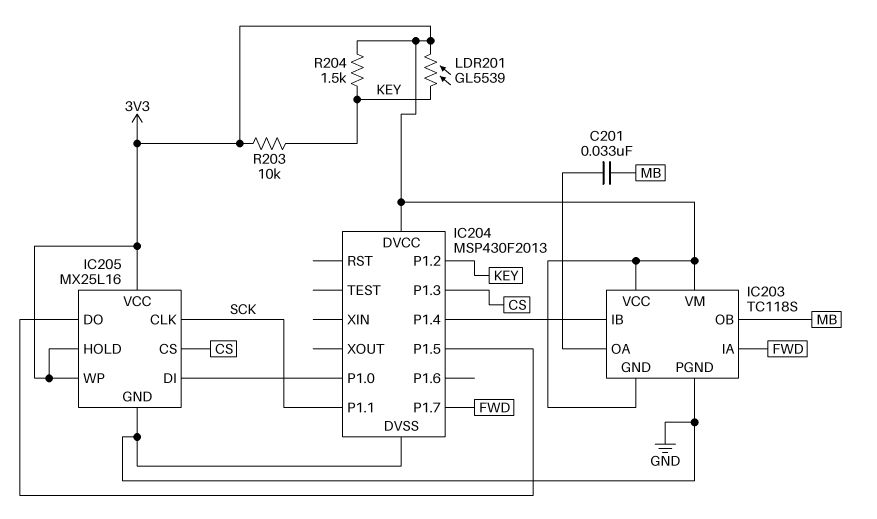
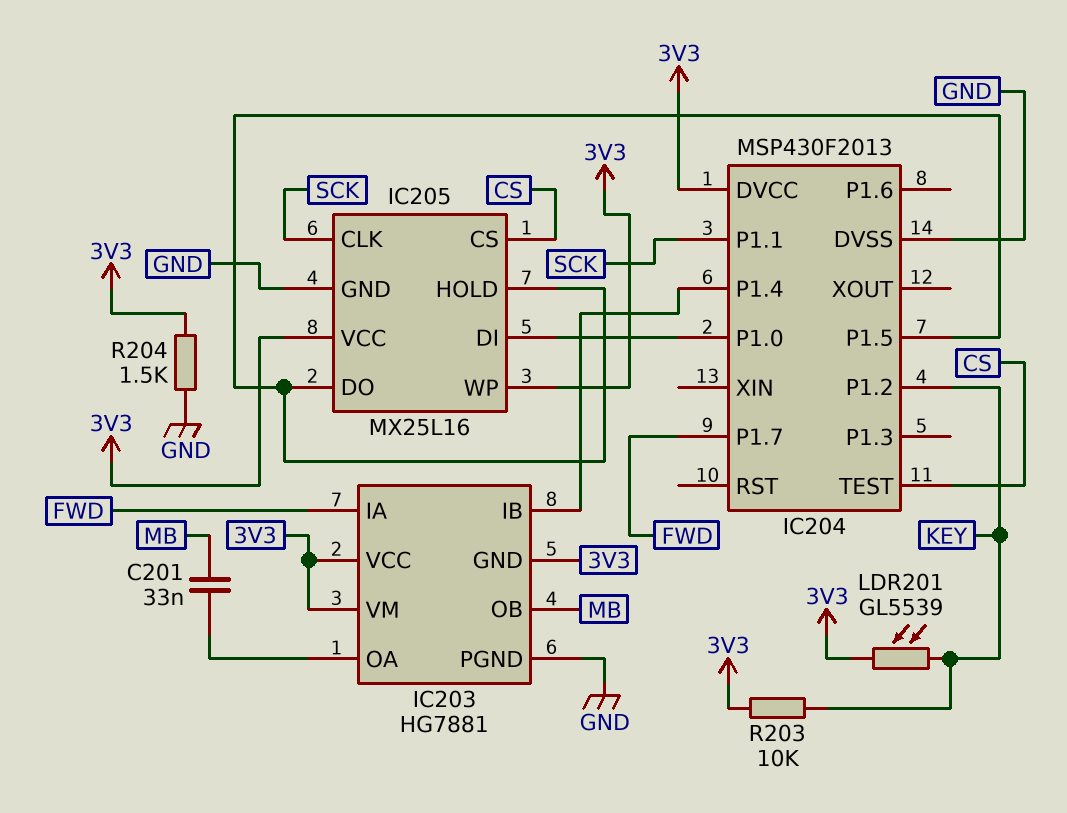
IC203: TC118S -> HG7881
IC204 pin P1.3: CS -> none
IC204 pin TEST: none -> CS
IC205 pin HOLD: 3V3 -> IC204/P1.5
R204: 1.5k (3V3, KEY) -> 1.5k (3V3, GND)

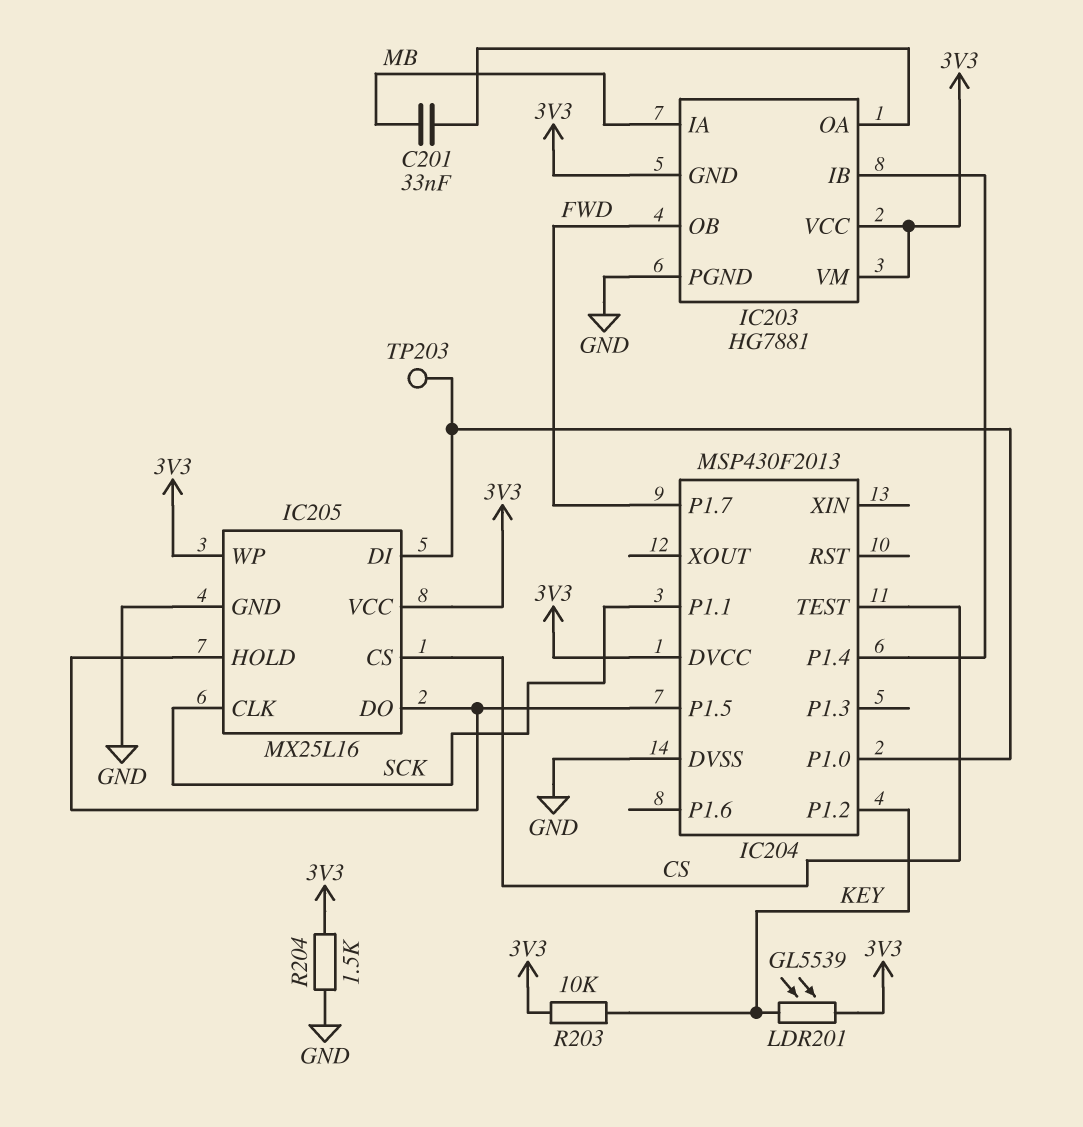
IC203 pin IA: FWD -> MB
IC203 pin OB: MB -> FWD
TP203: none -> test point (IC204/P1.0)

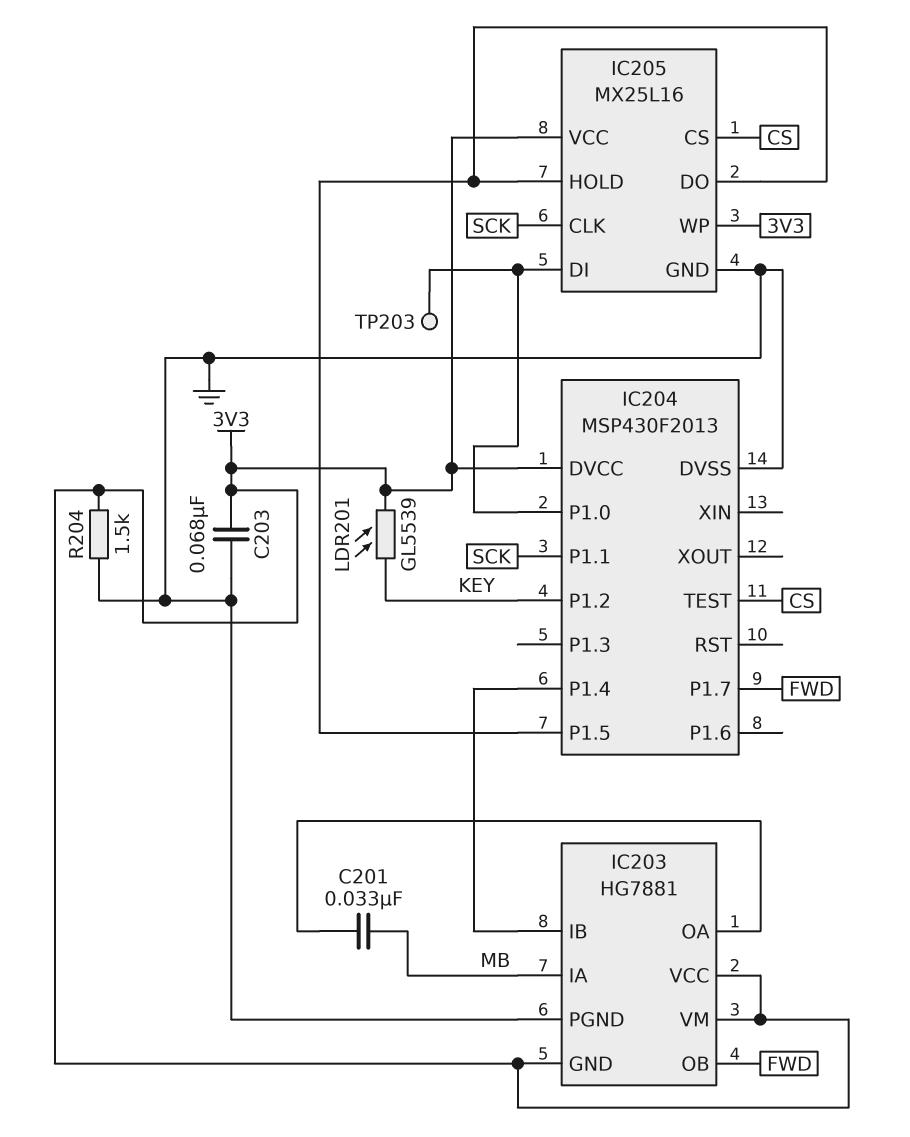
C203: none -> 68nF (3V3, GND)
R203: 10k (3V3, KEY) -> none

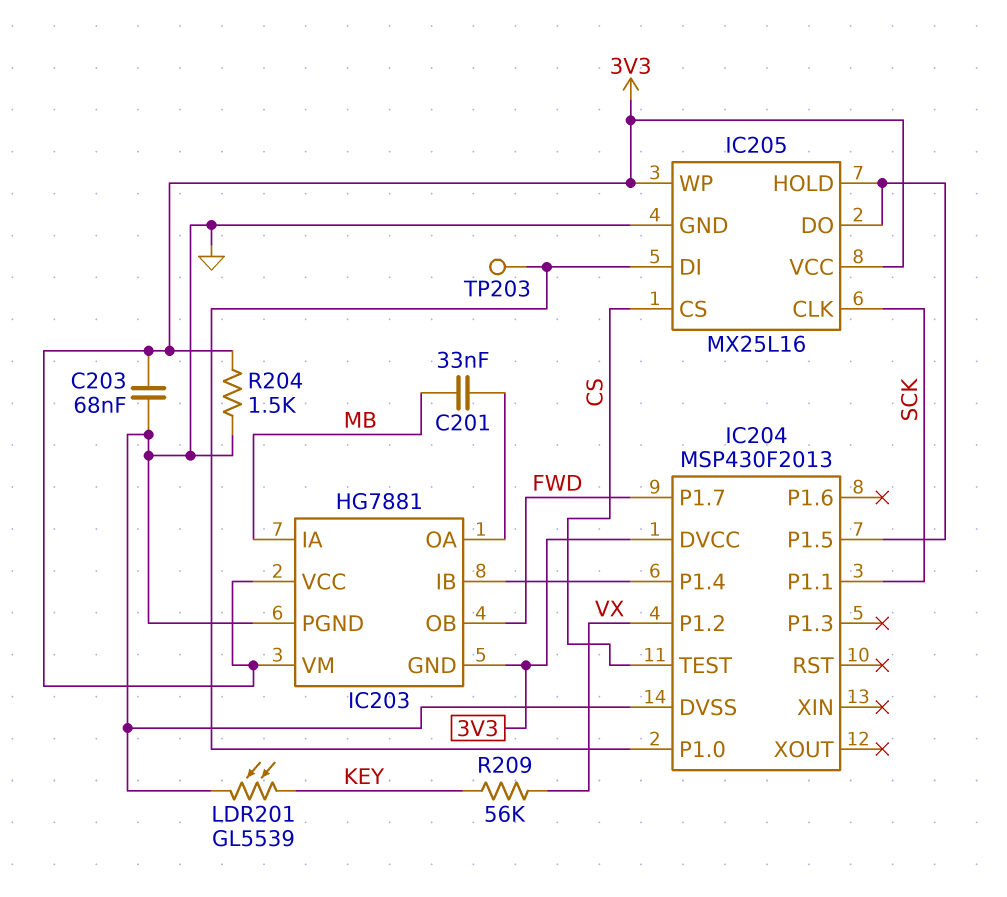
IC204 pin P1.2: KEY -> VX
LDR201: GL5539 (3V3, KEY) -> GL5539 (GND, KEY)
R209: none -> 56k (KEY, VX)

